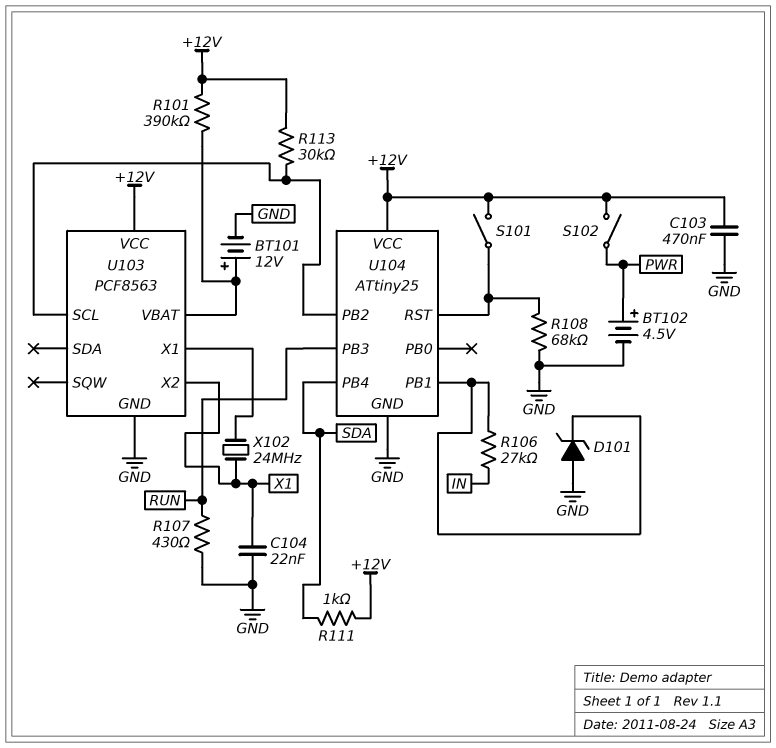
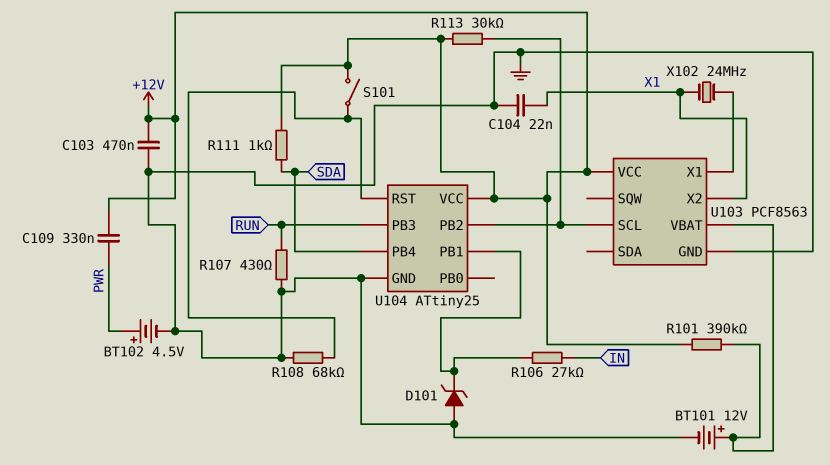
C109: none -> 330nF (+12V, PWR)
S102: switch (+12V, PWR) -> none

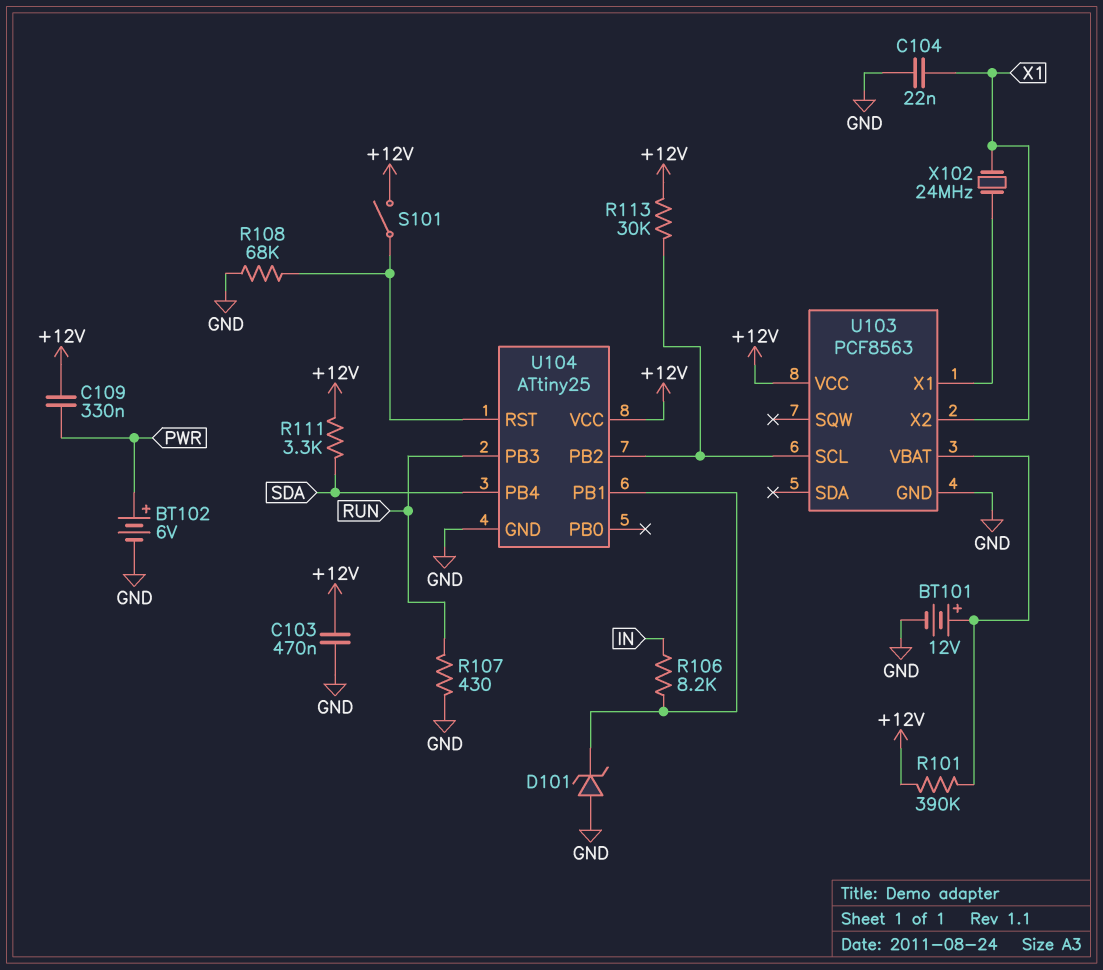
BT102: 4.5V (plus PWR, minus GND) -> 6V (plus PWR, minus GND)
R106: 27k (IN, U104/PB1) -> 8.2k (IN, U104/PB1)
R111: 1k (+12V, SDA) -> 3.3k (+12V, SDA)

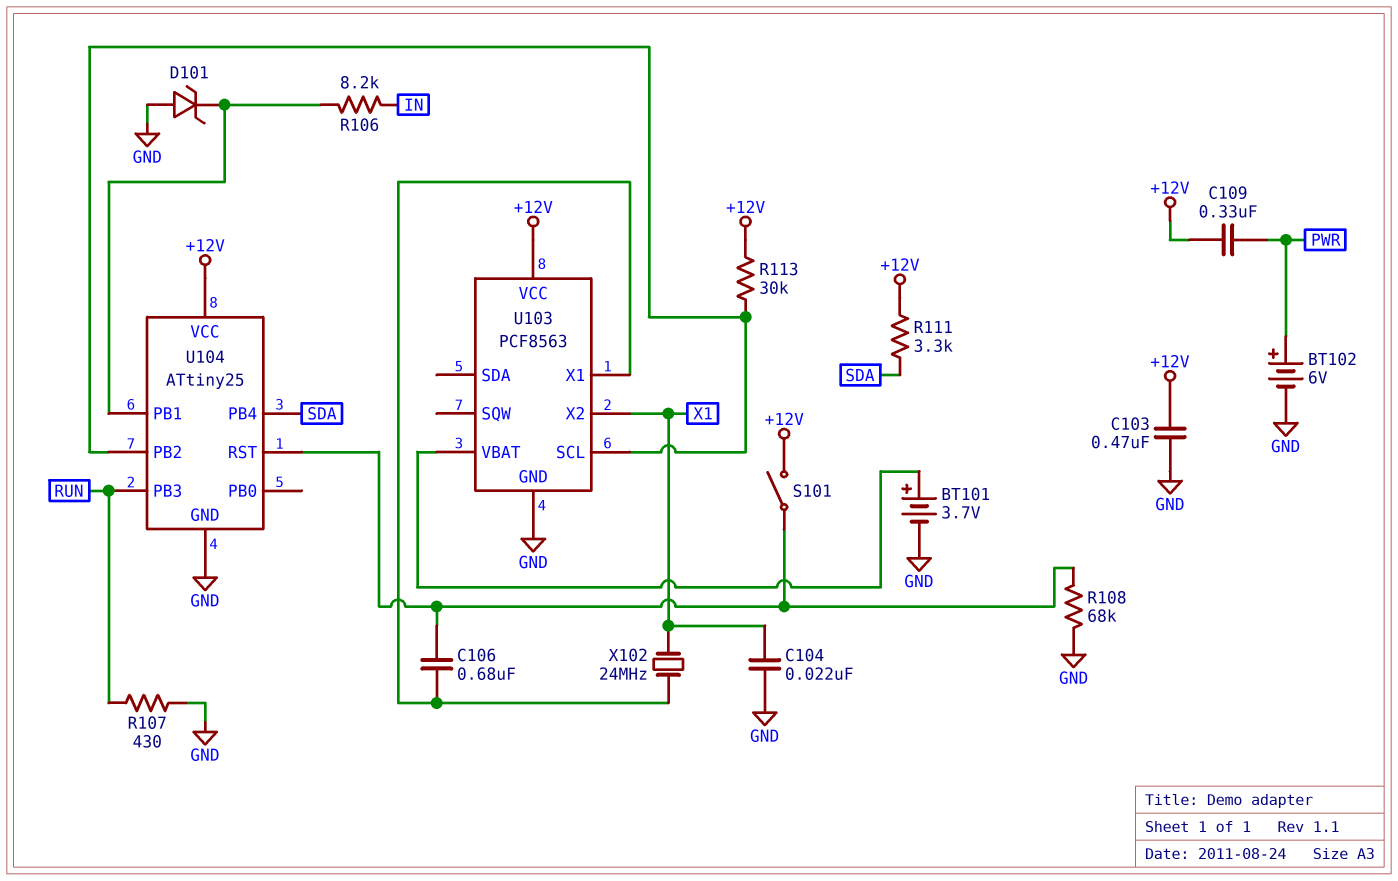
BT101: 12V (plus U103/VBAT, minus GND) -> 3.7V (plus U103/VBAT, minus GND)
C106: none -> 680nF (U103/X1, U104/RST)
R101: 390k (+12V, U103/VBAT) -> none

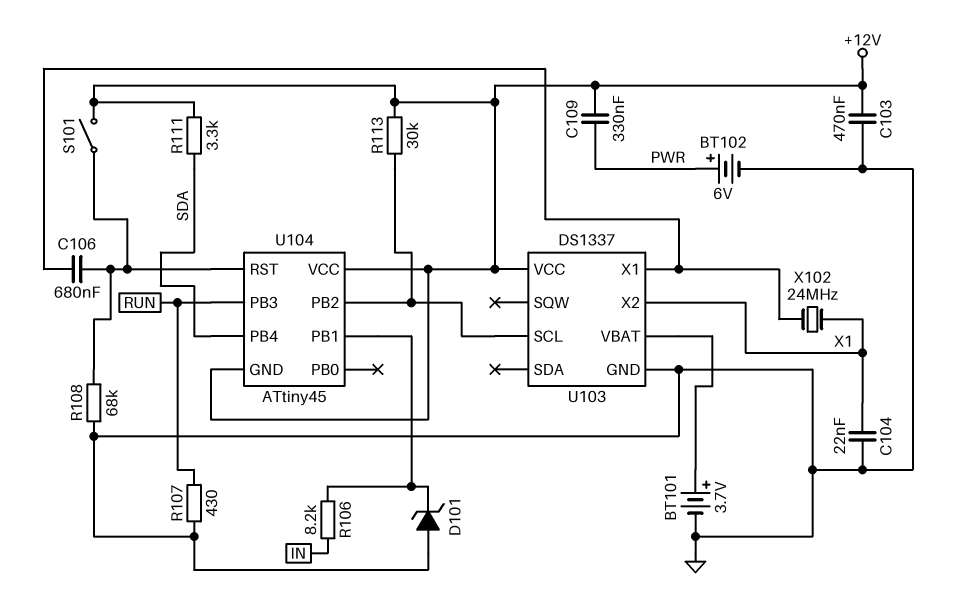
U103: PCF8563 -> DS1337
U104: ATtiny25 -> ATtiny45
U104 pin GND: GND -> +12V

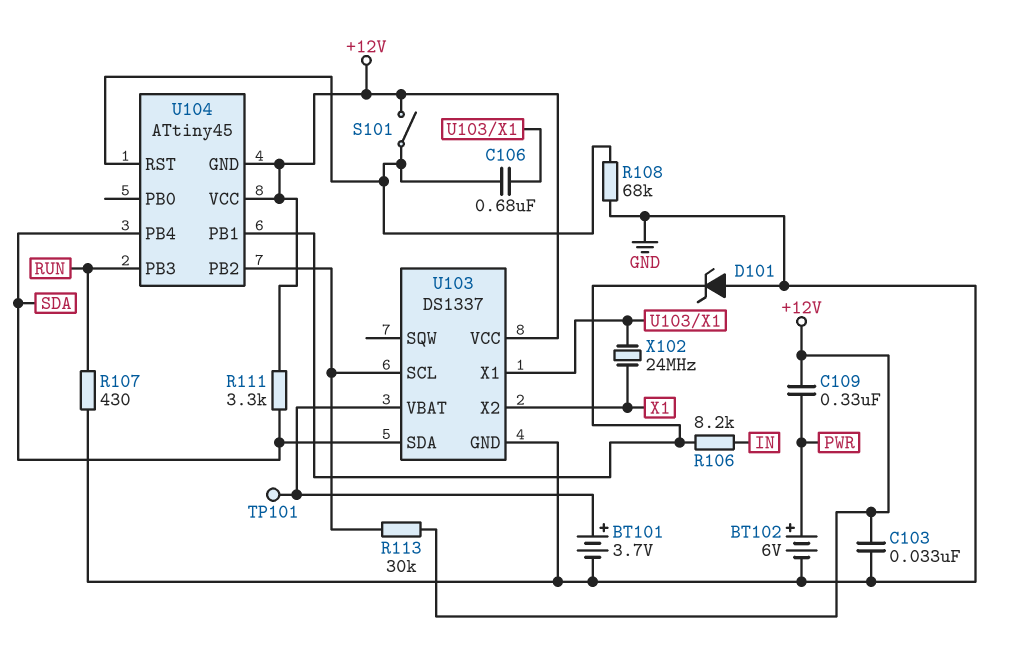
C103: 470nF (+12V, GND) -> 33nF (+12V, GND)
C104: 22nF (GND, X1) -> none
TP101: none -> test point (U103/VBAT)
U103 pin SDA: none -> SDA

